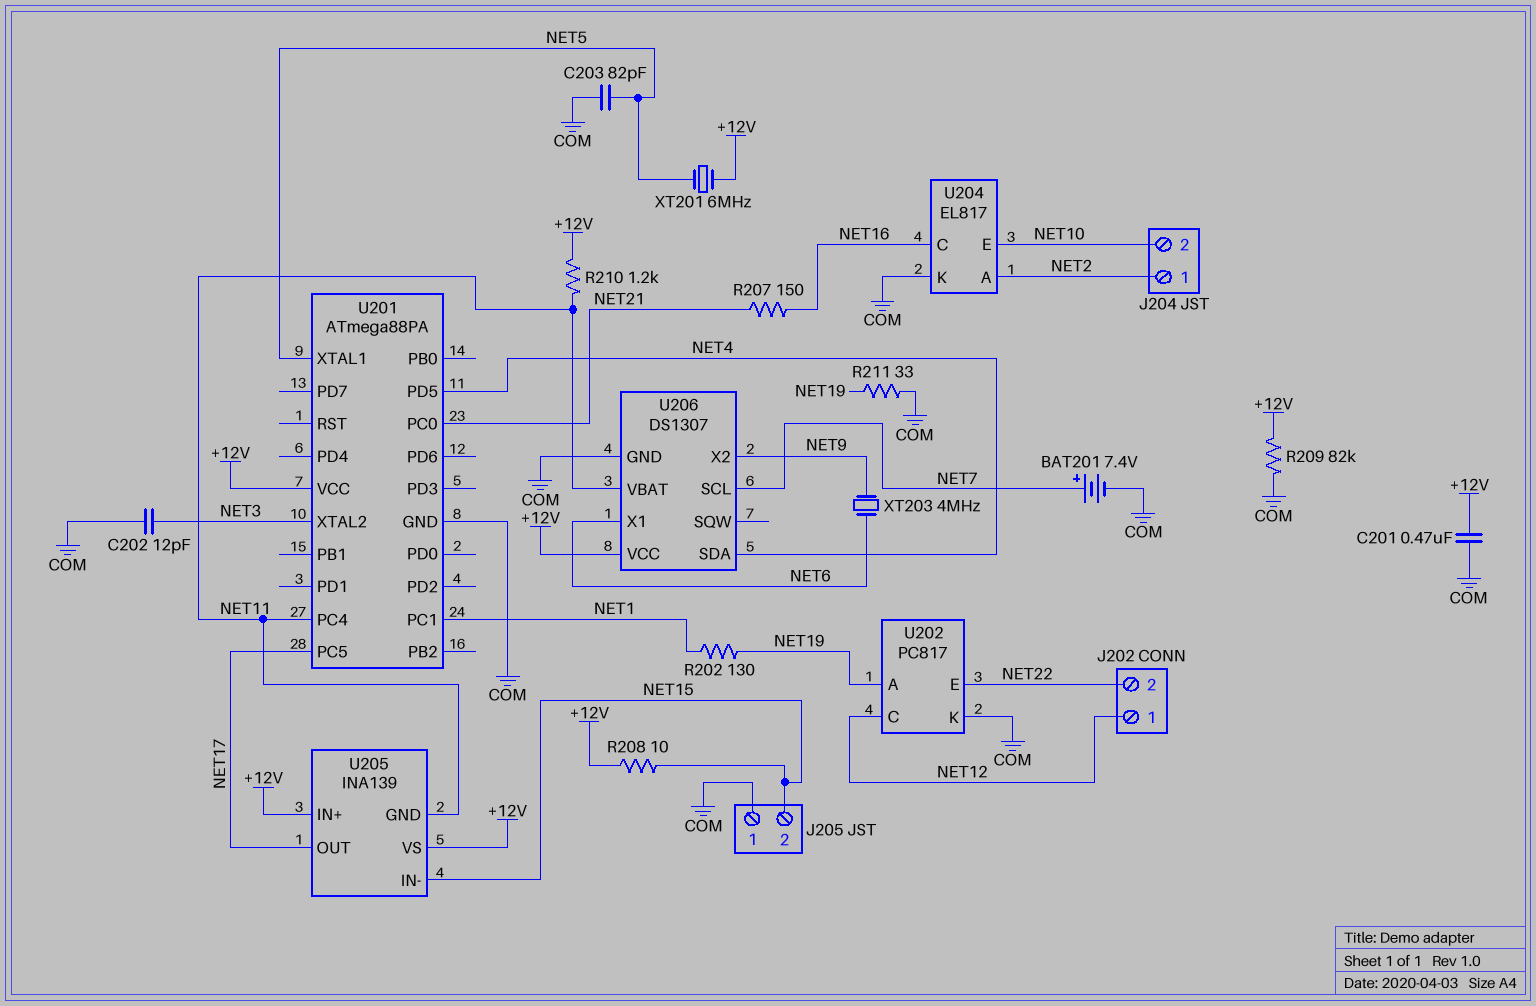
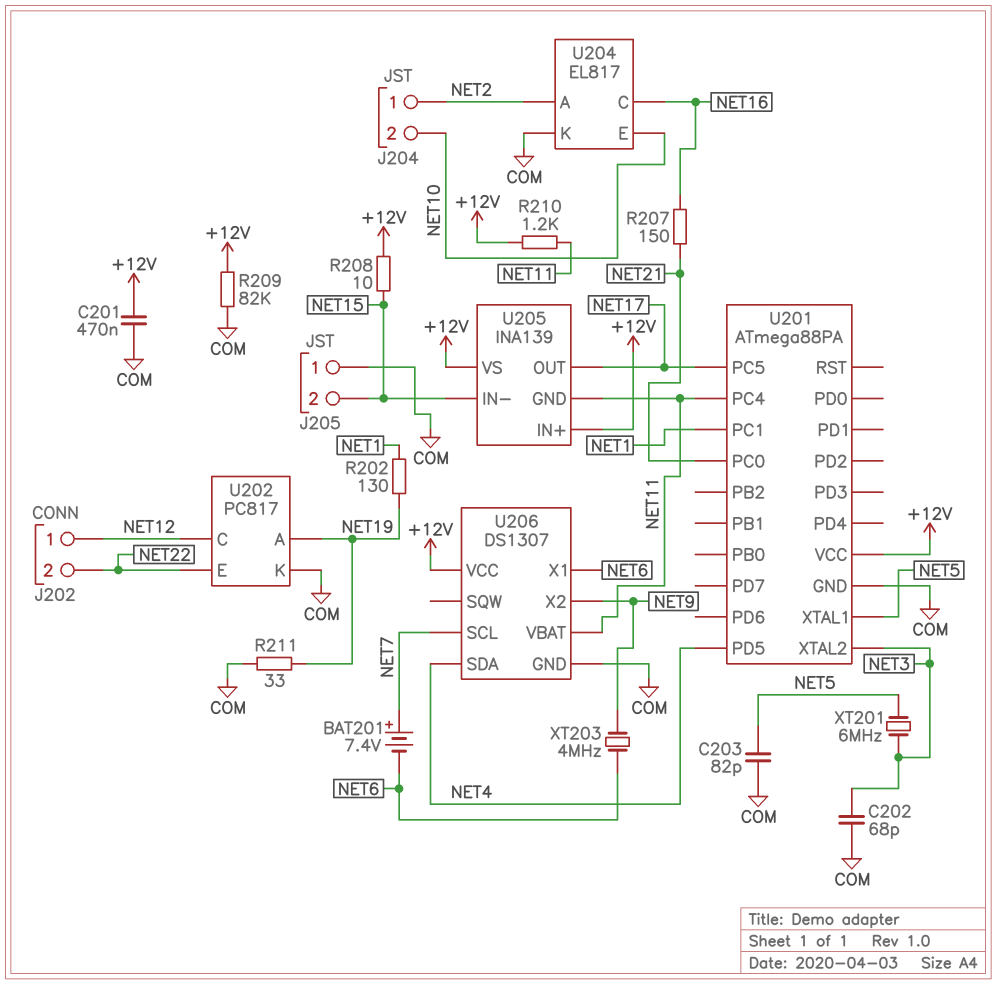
BAT201: 7.4V (plus NET7, minus COM) -> 7.4V (plus NET7, minus NET6)
C202: 12pF (COM, NET3) -> 68pF (COM, NET3)
XT201: 6MHz (+12V, NET5) -> 6MHz (NET3, NET5)

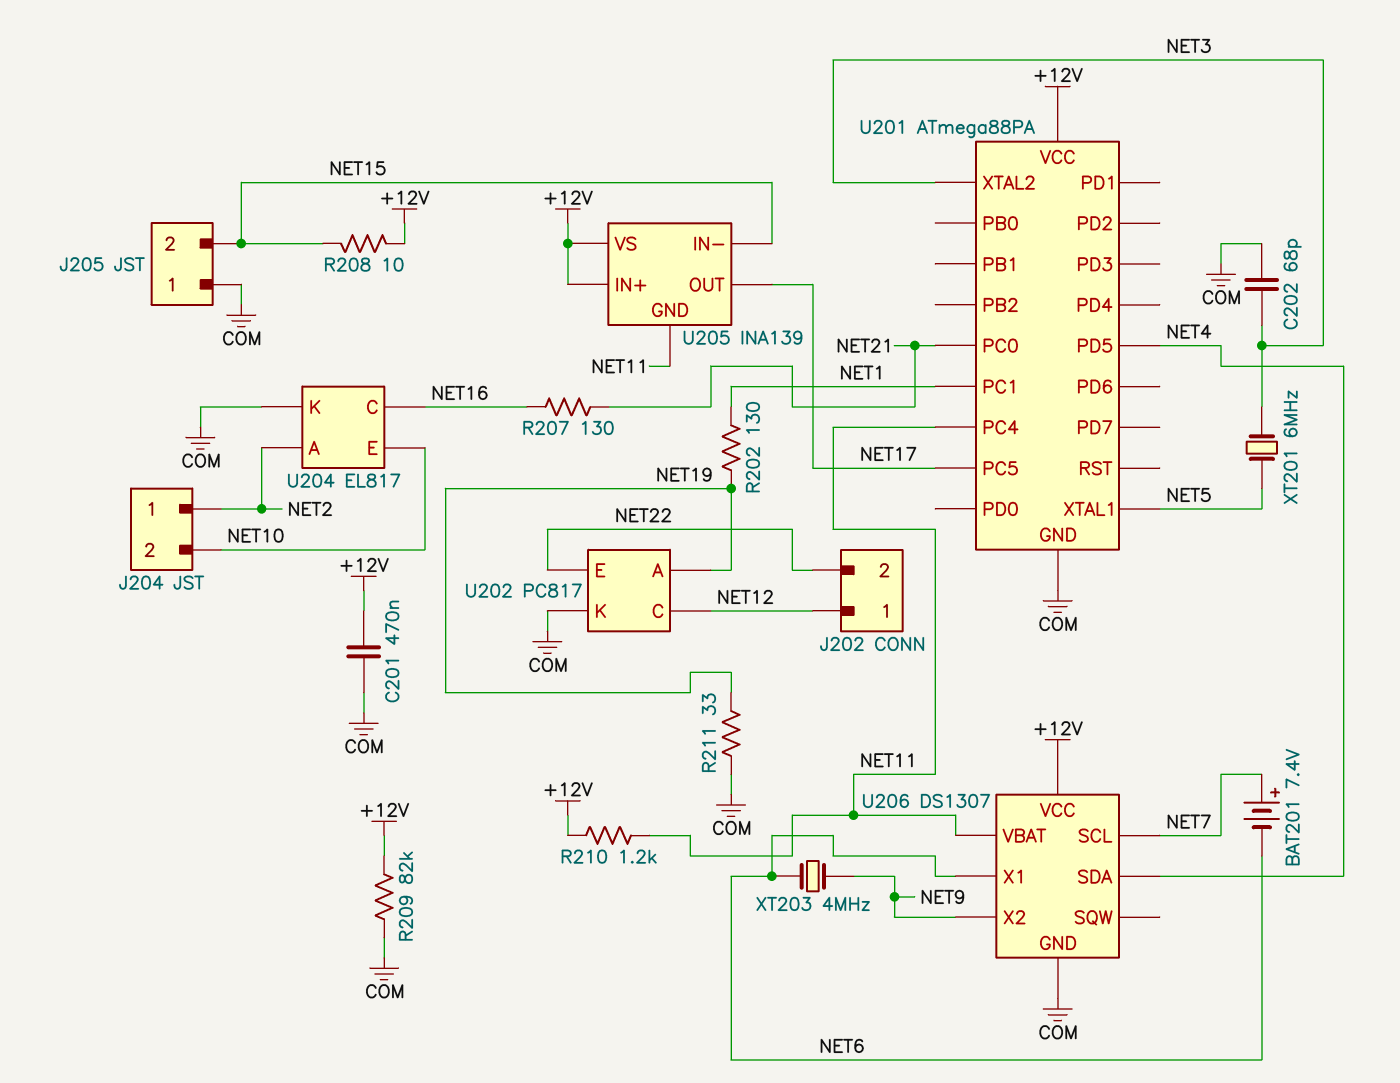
C203: 82pF (COM, NET5) -> none
R207: 150 (NET16, NET21) -> 130 (NET16, NET21)

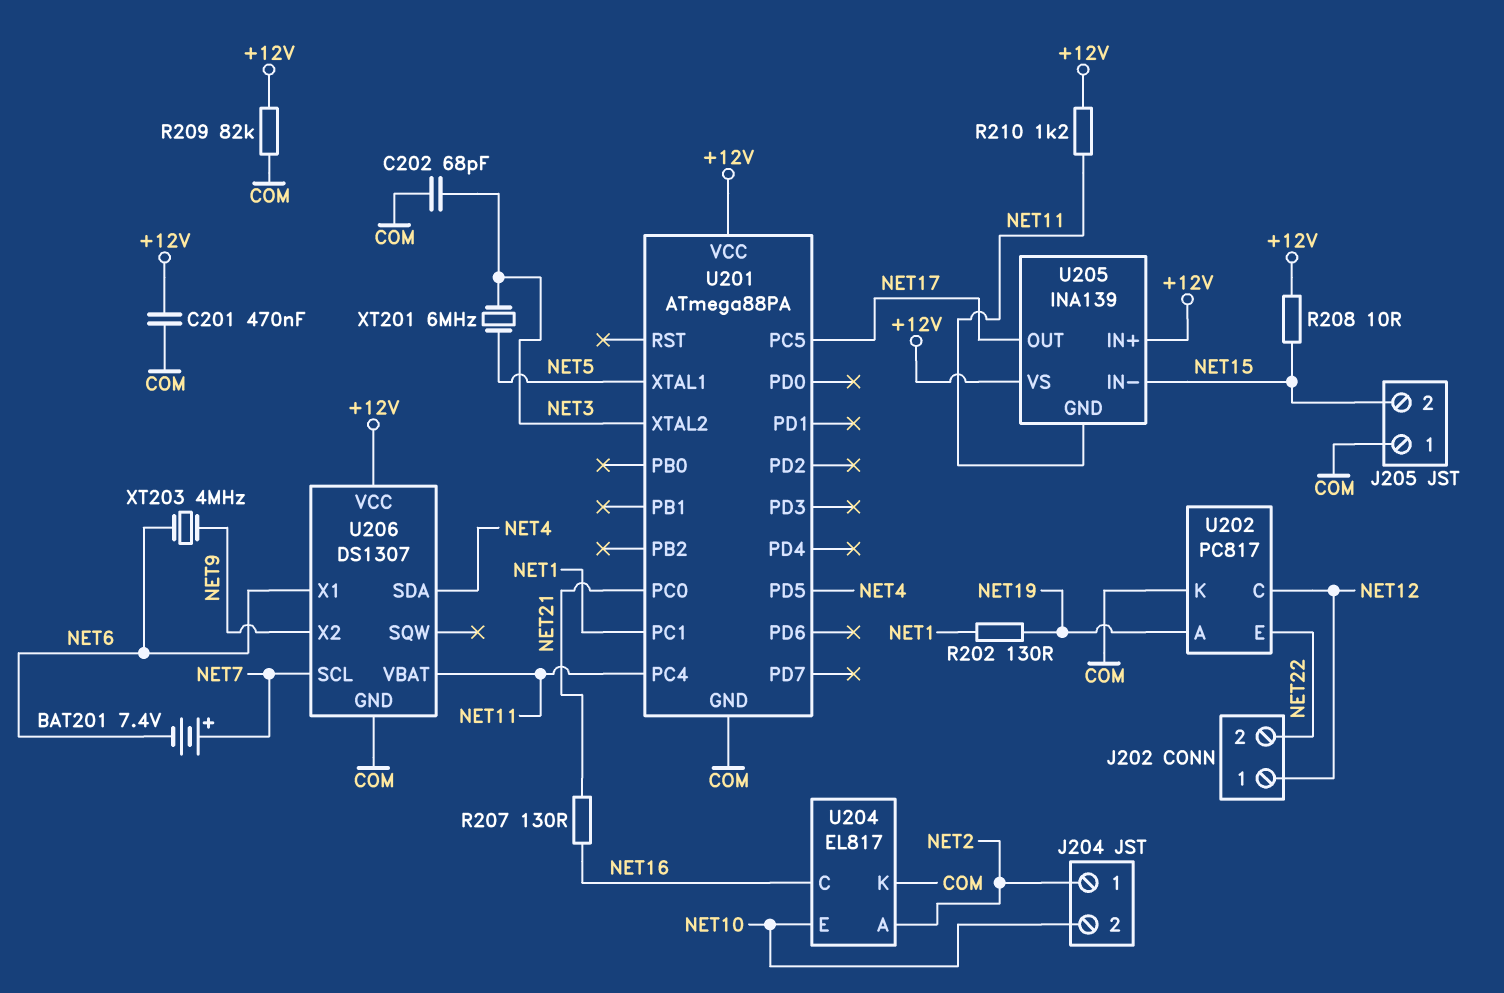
R211: 33 (COM, NET19) -> none

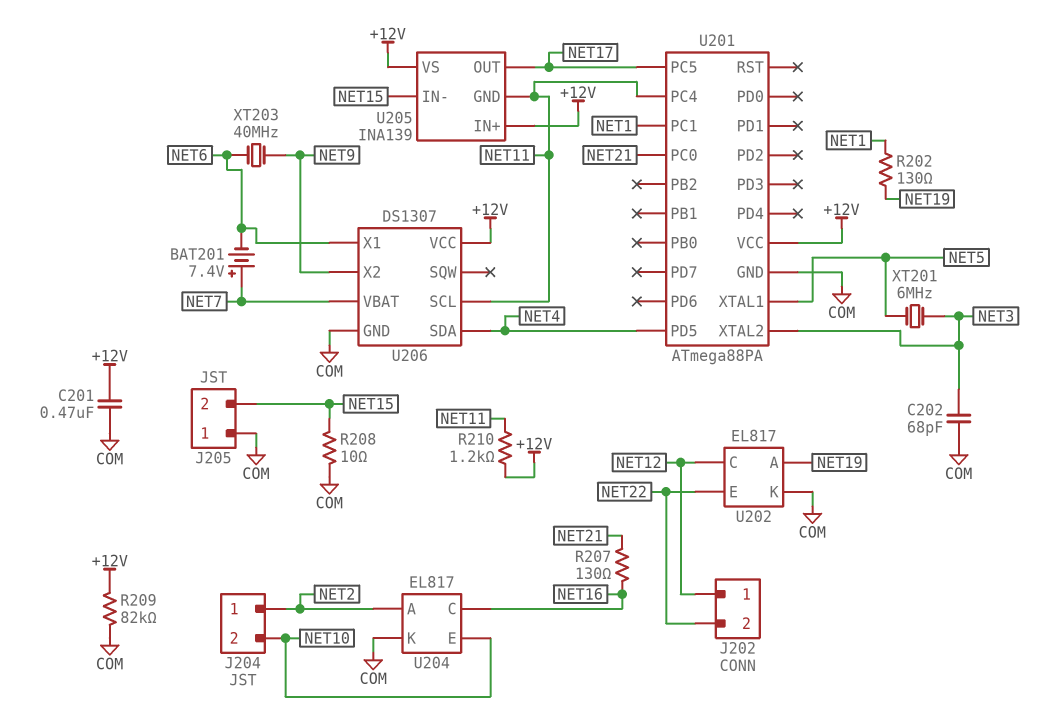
R208: 10 (+12V, NET15) -> 10 (COM, NET15)
U202: PC817 -> EL817
U206 pin SCL: NET7 -> NET11
U206 pin VBAT: NET11 -> NET7
XT203: 4MHz (NET6, NET9) -> 40MHz (NET6, NET9)

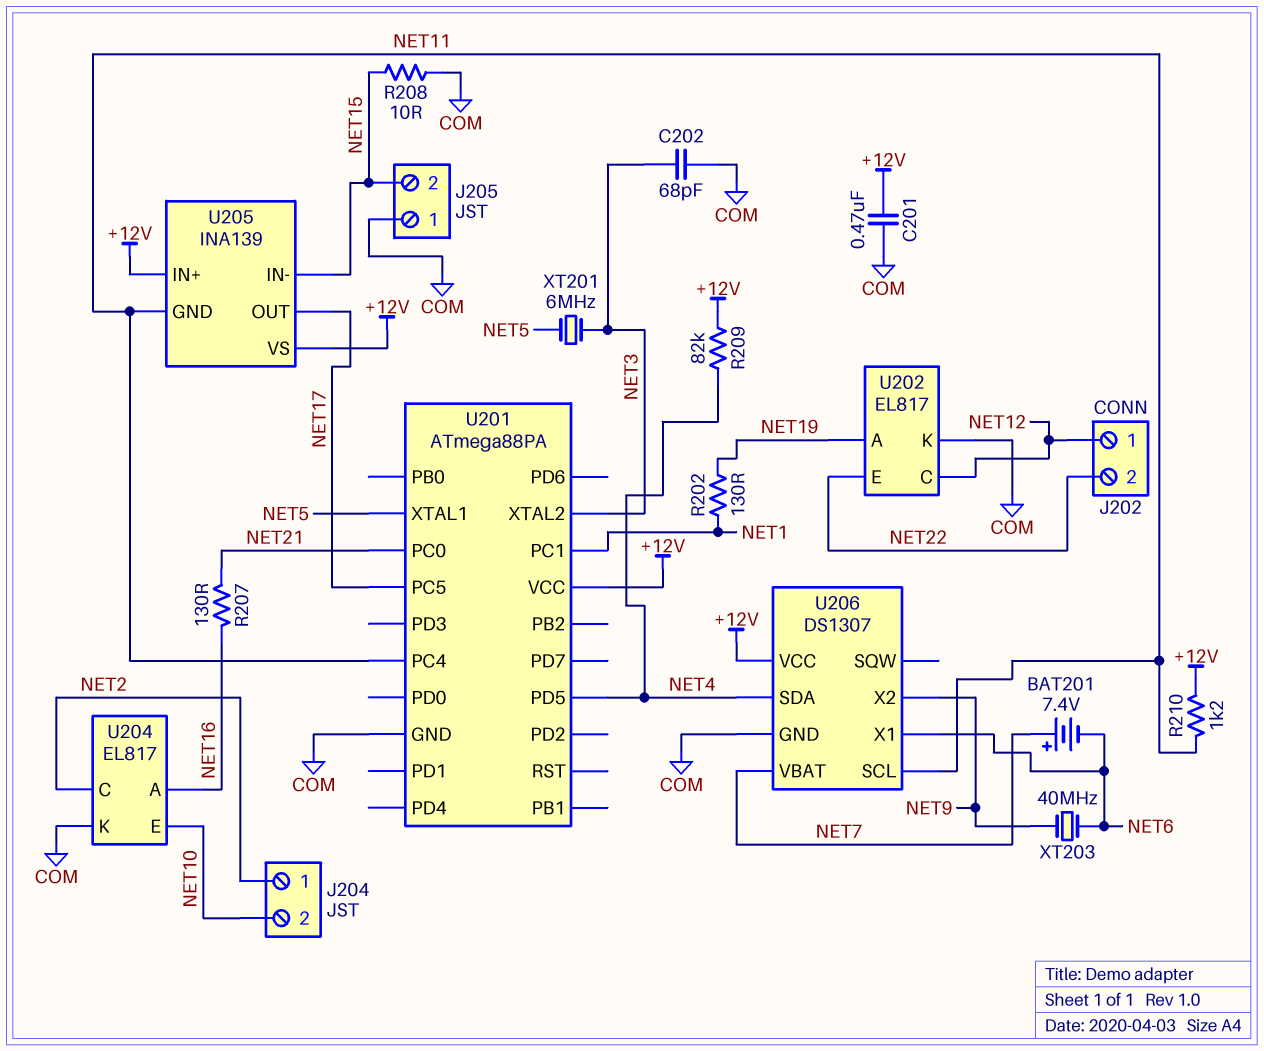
R209: 82k (+12V, COM) -> 82k (+12V, NET4)
U204 pin A: NET2 -> NET16
U204 pin C: NET16 -> NET2

